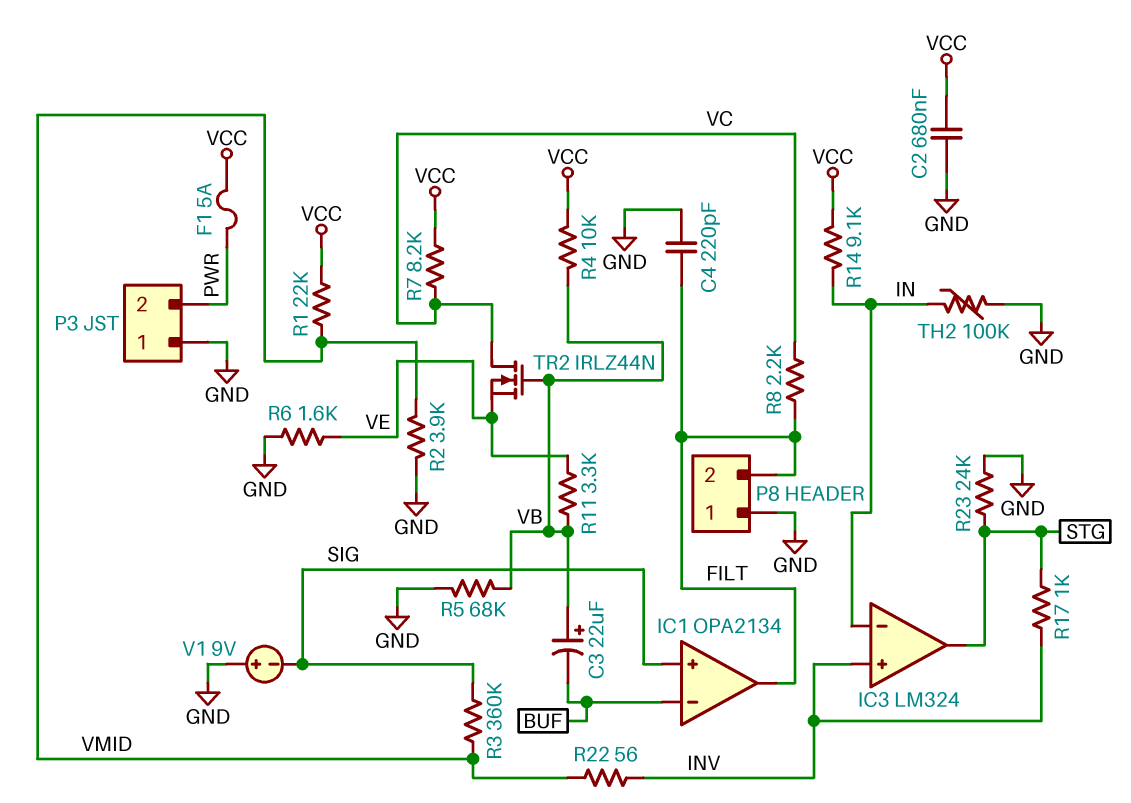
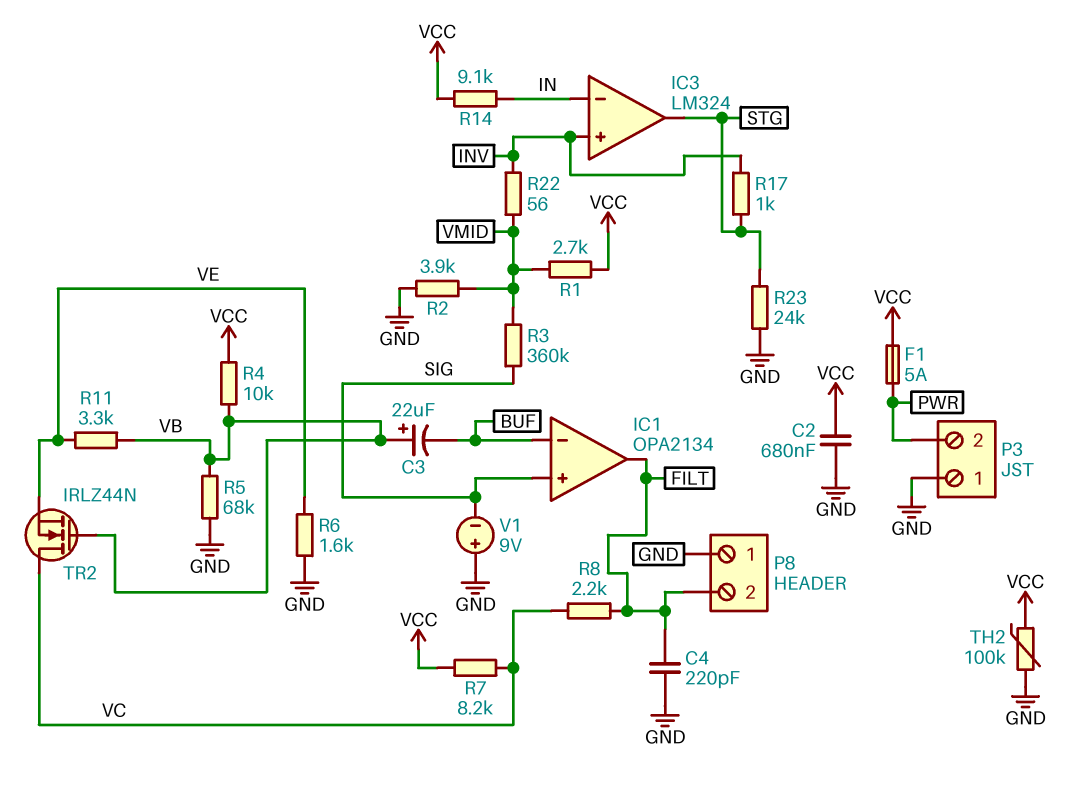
R1: 22k (VCC, VMID) -> 2.7k (VCC, VMID)
TH2: 100k (GND, IN) -> 100k (GND, VCC)

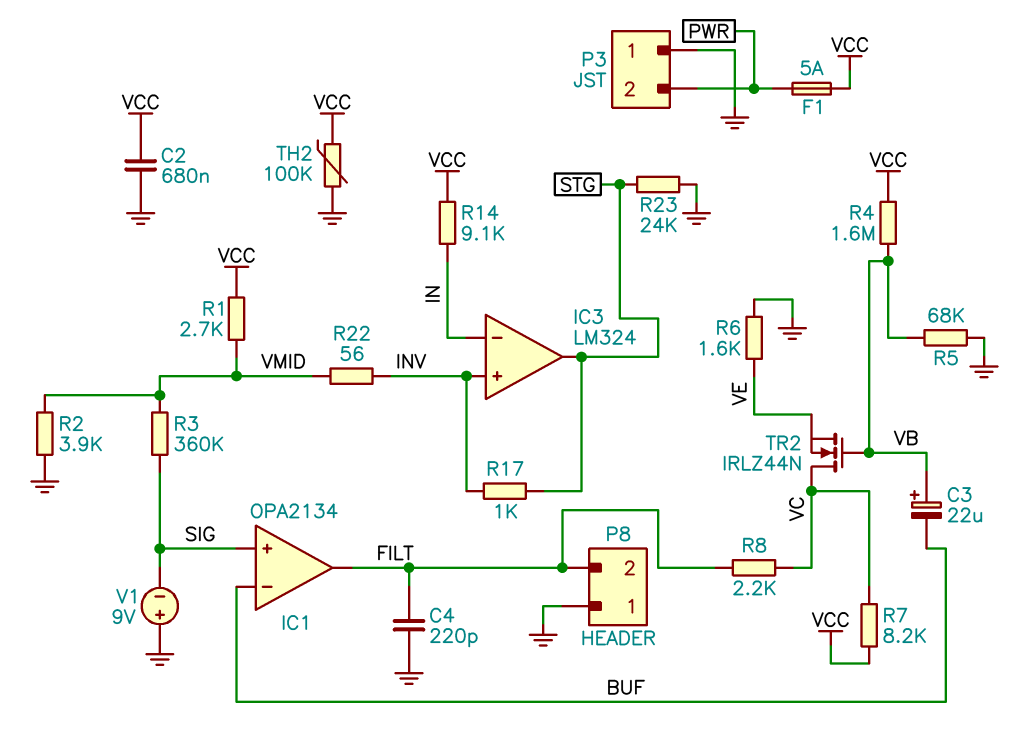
R4: 10k (VB, VCC) -> 1.6M (VB, VCC)
R11: 3.3k (VB, VE) -> none

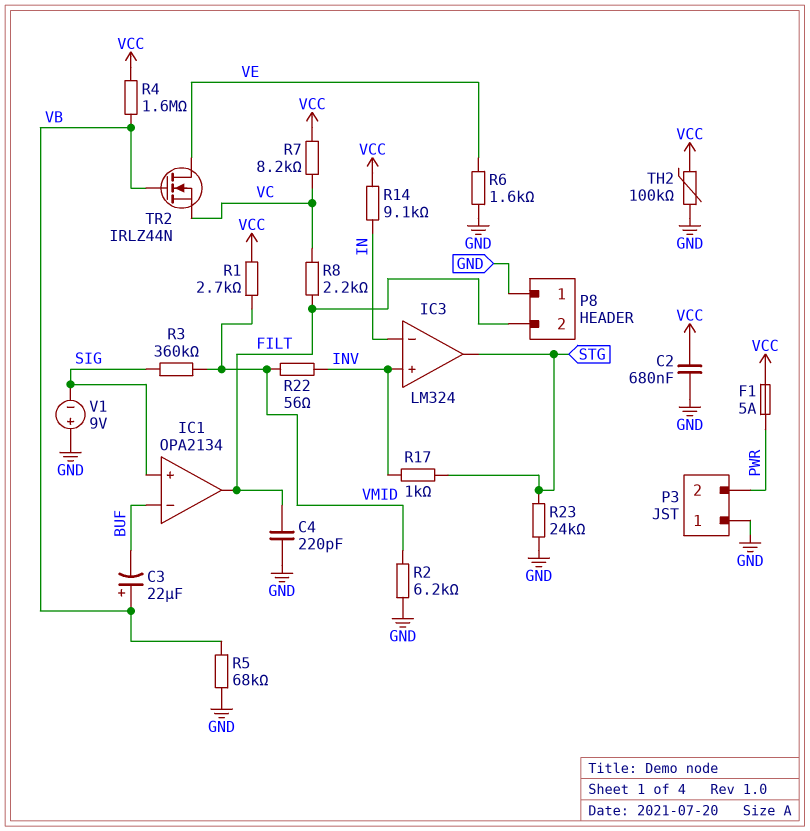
R2: 3.9k (GND, VMID) -> 6.2k (GND, VMID)
TR2: NMOS IRLZ44N (G VB, D VC, S VE) -> NMOS IRLZ44N (G VB, D VE, S VC)

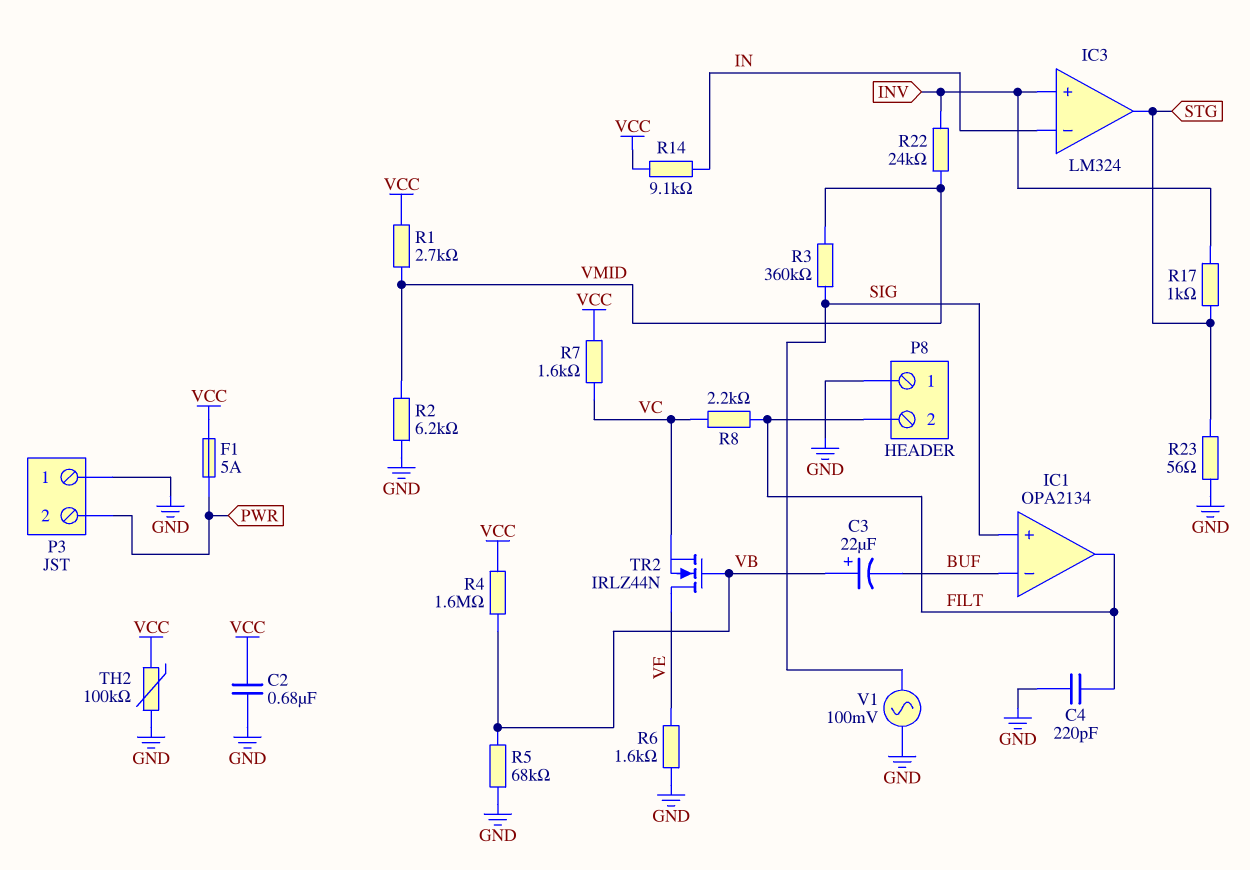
R7: 8.2k (VC, VCC) -> 1.6k (VC, VCC)
R22: 56 (INV, VMID) -> 24k (INV, VMID)
R23: 24k (GND, STG) -> 56 (GND, STG)
V1: 9V (plus GND, minus SIG) -> AC 100mV (GND, SIG)

